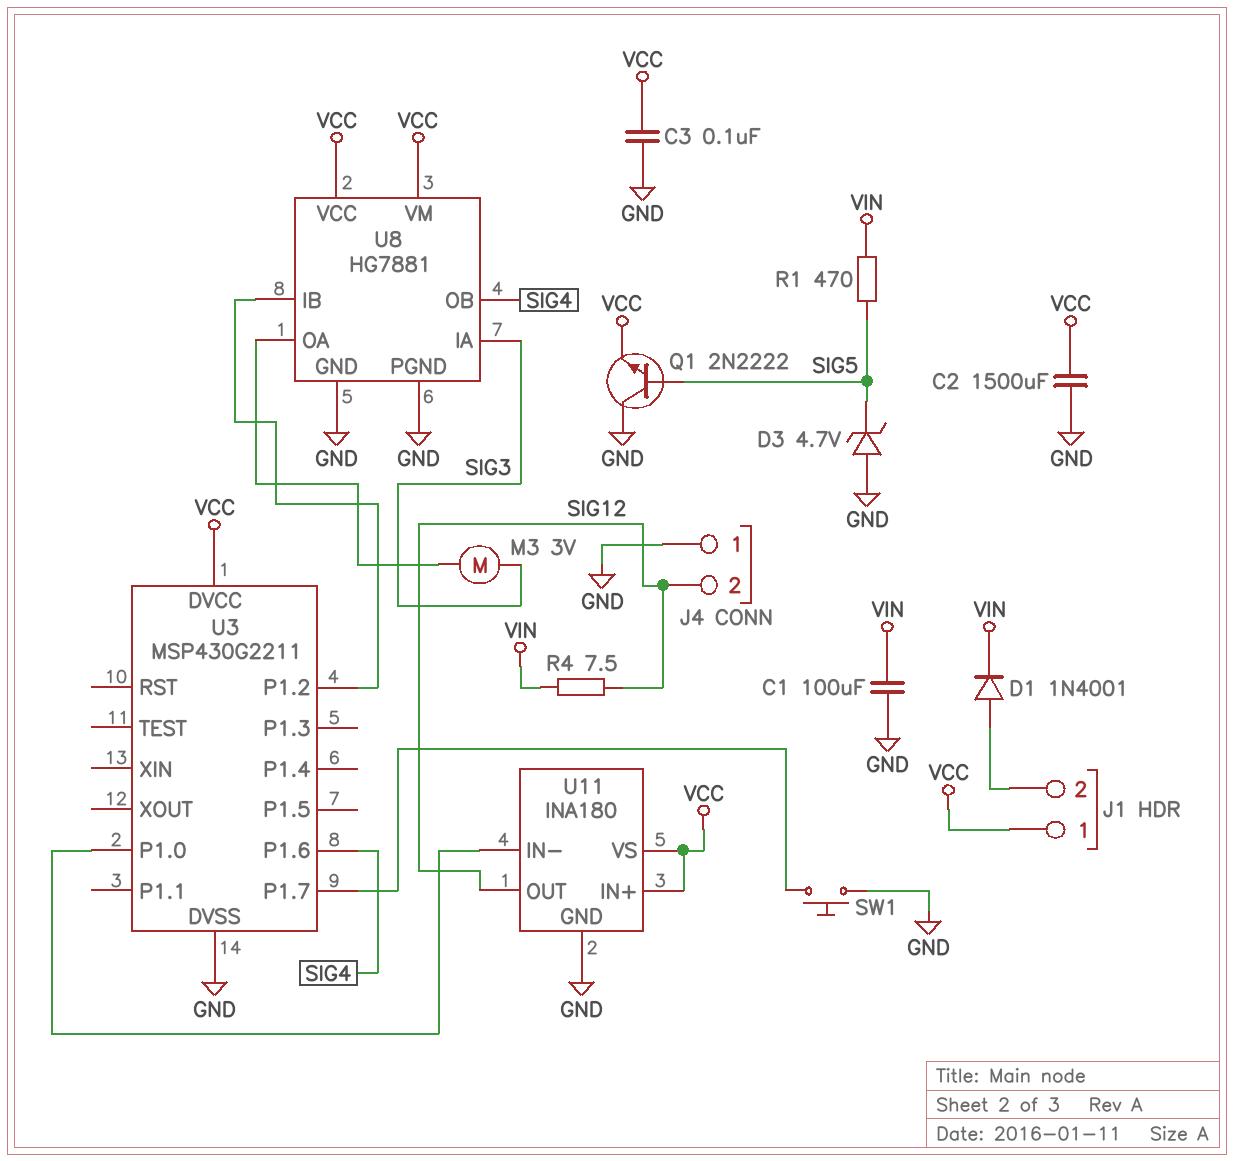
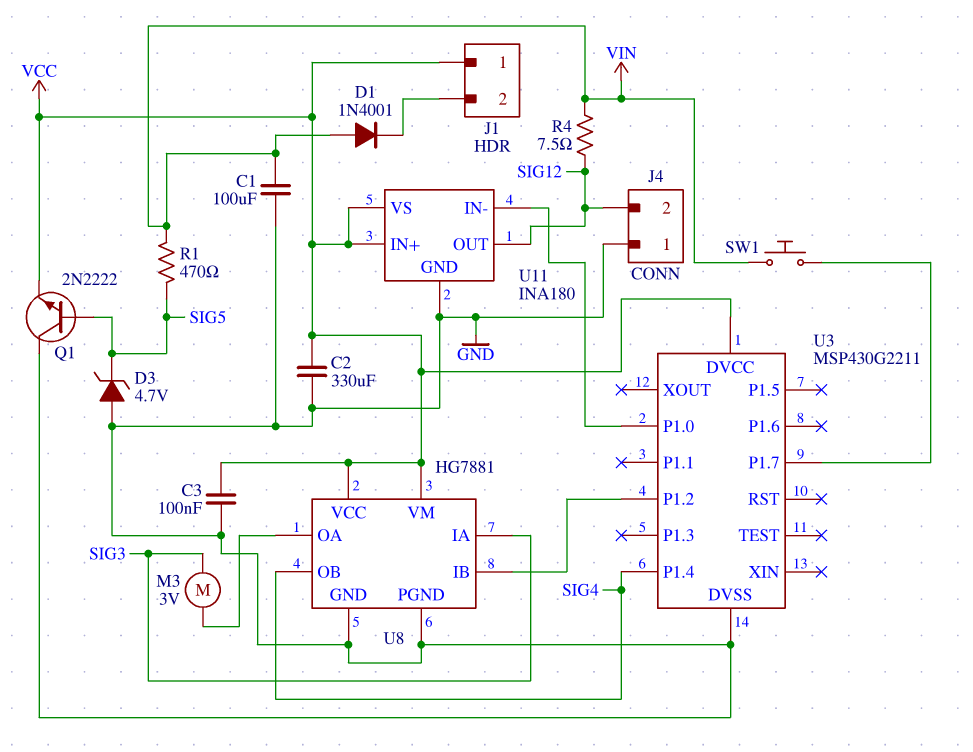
C2: 1500uF (GND, VCC) -> 330uF (GND, VCC)
D1: diode 1N4001 (A J1/2, K VIN) -> diode 1N4001 (A VIN, K J1/2)
SW1: button (GND, U3/P1.7) -> button (U3/P1.7, VIN)
U3 pin P1.4: none -> SIG4
U3 pin P1.6: SIG4 -> none

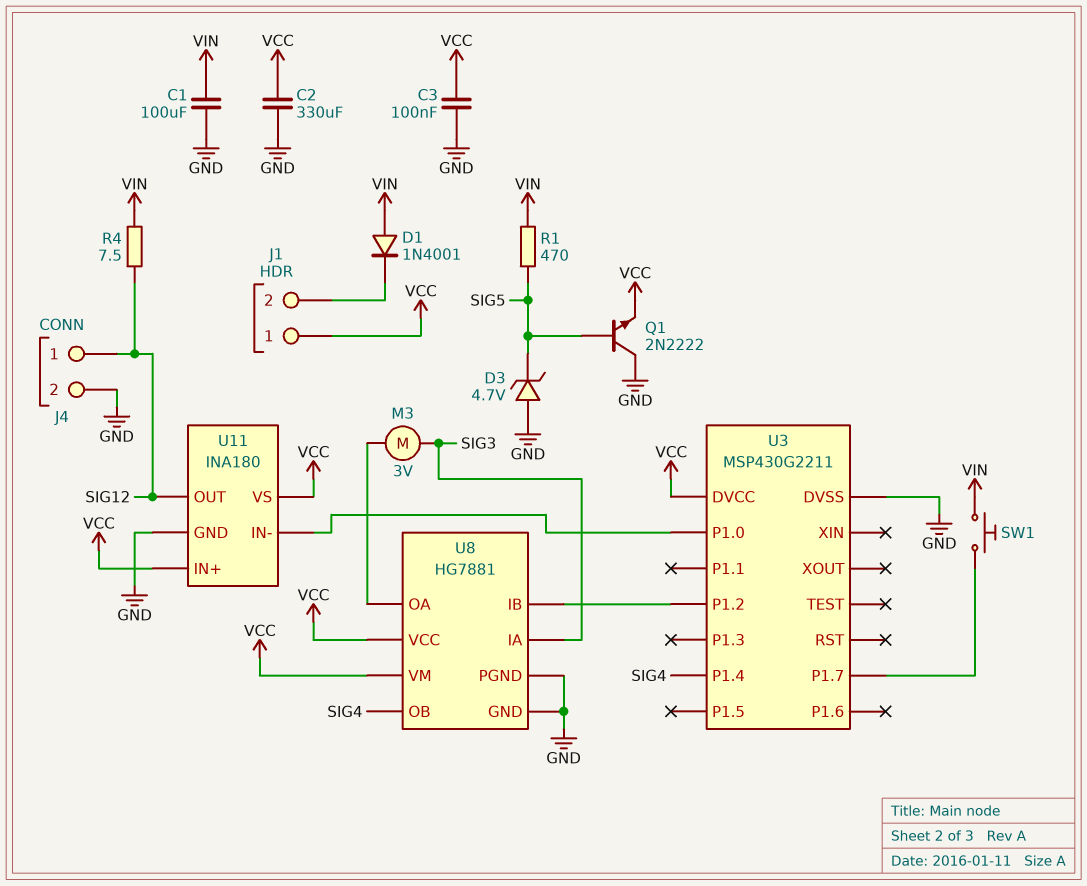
J4 pin 1: GND -> SIG12
J4 pin 2: SIG12 -> GND

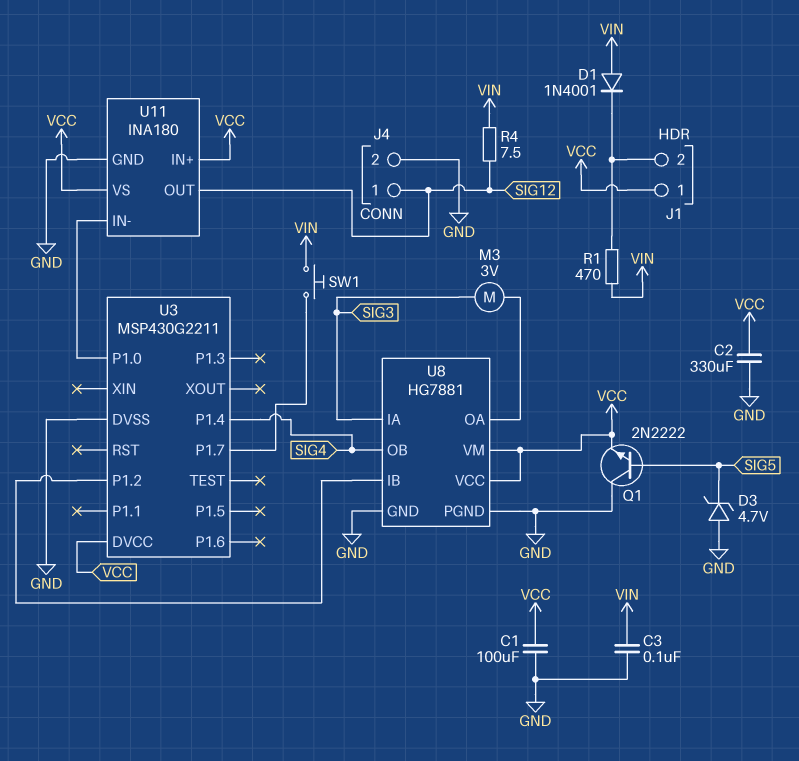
C1: 100uF (GND, VIN) -> 100uF (GND, VCC)
C3: 100nF (GND, VCC) -> 100nF (GND, VIN)
R1: 470 (SIG5, VIN) -> 470 (J1/2, VIN)

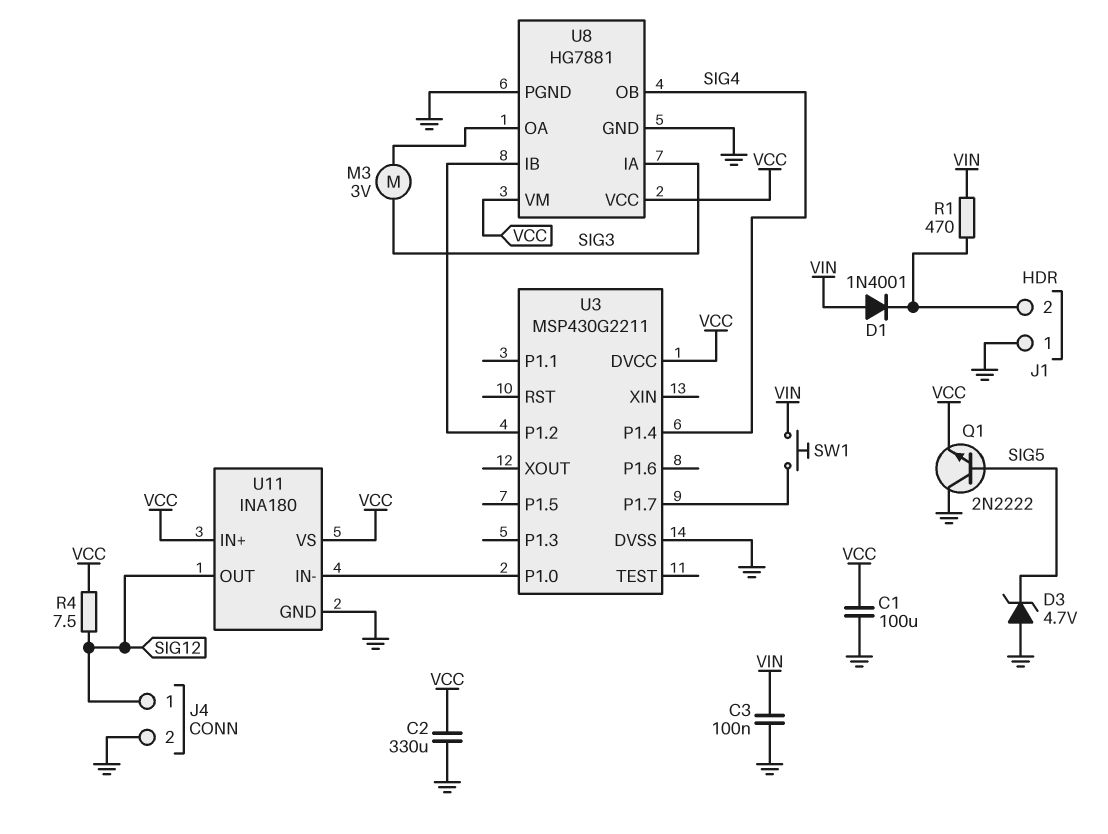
J1 pin 1: VCC -> GND
R4: 7.5 (SIG12, VIN) -> 7.5 (SIG12, VCC)

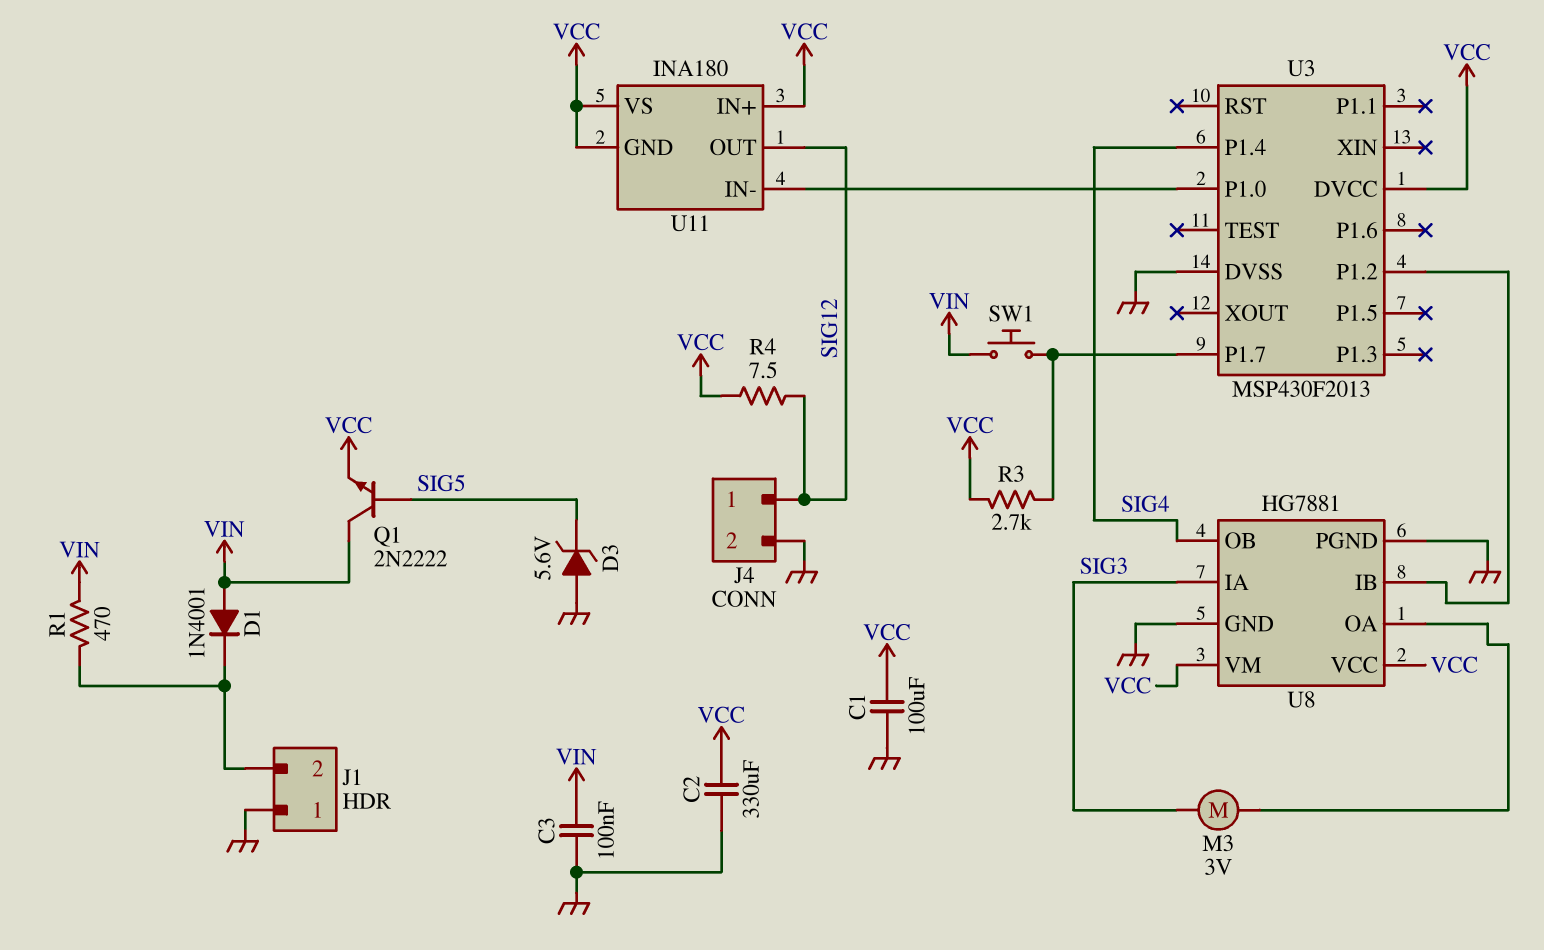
D3: zener 4.7V (A GND, K SIG5) -> zener 5.6V (A GND, K SIG5)
Q1: NPN 2N2222 (B SIG5, C GND, E VCC) -> NPN 2N2222 (B SIG5, C VIN, E VCC)
R3: none -> 2.7k (U3/P1.7, VCC)
U3: MSP430G2211 -> MSP430F2013
U11 pin GND: GND -> VCC

